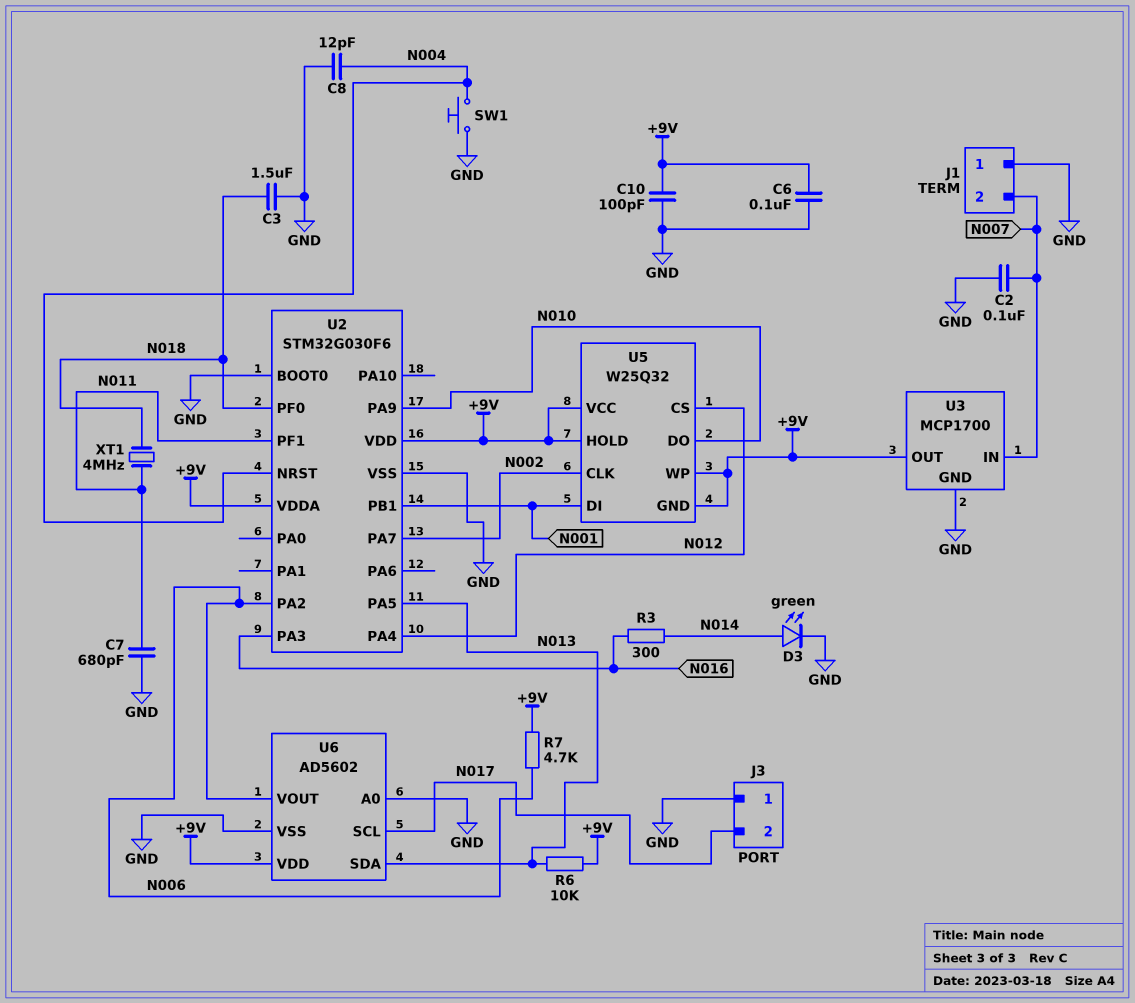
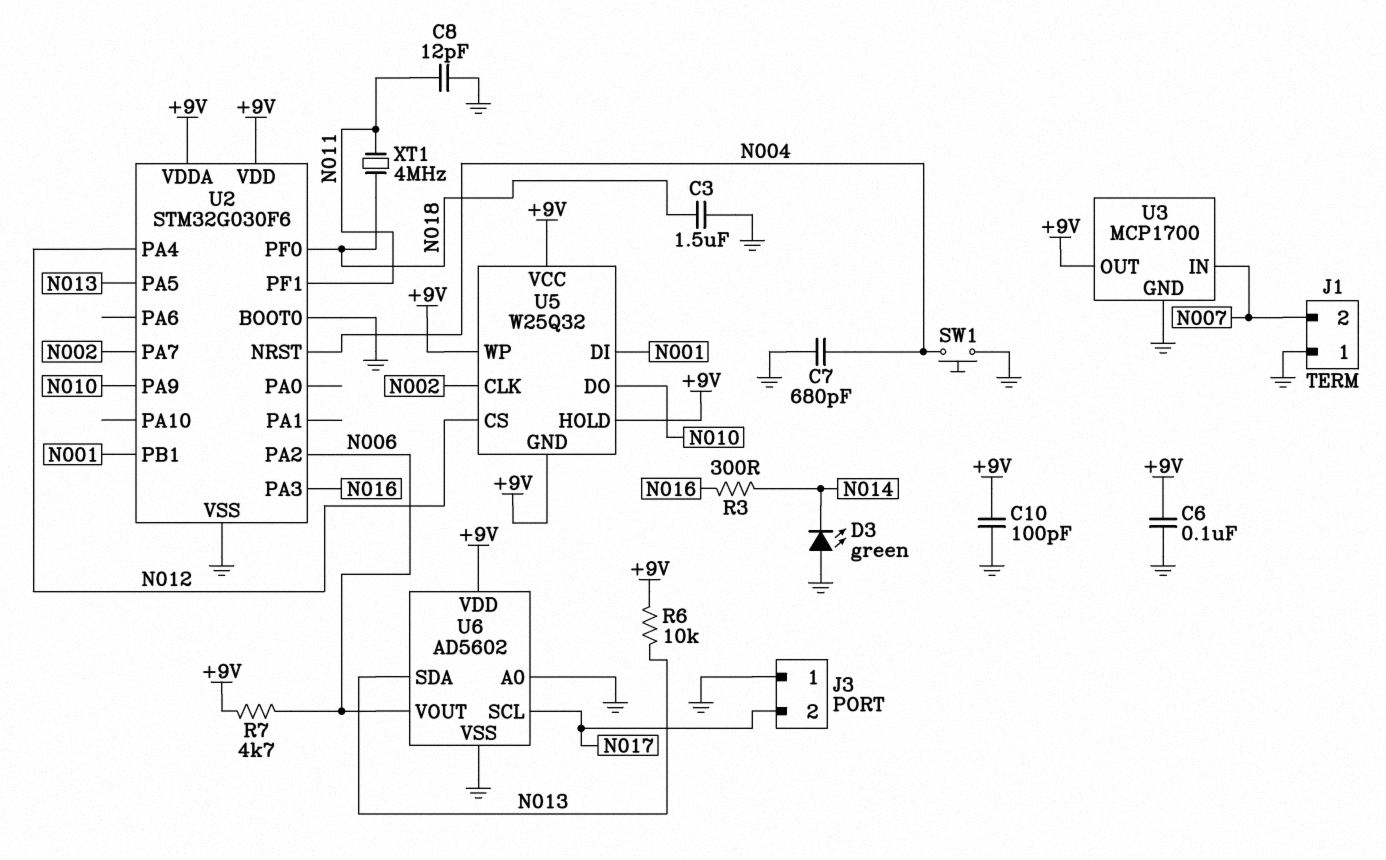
C2: 100nF (GND, N007) -> none
C7: 680pF (GND, N011) -> 680pF (GND, N004)
C8: 12pF (GND, N004) -> 12pF (GND, N011)
D3: LED green (A N014, K GND) -> LED green (A GND, K N014)

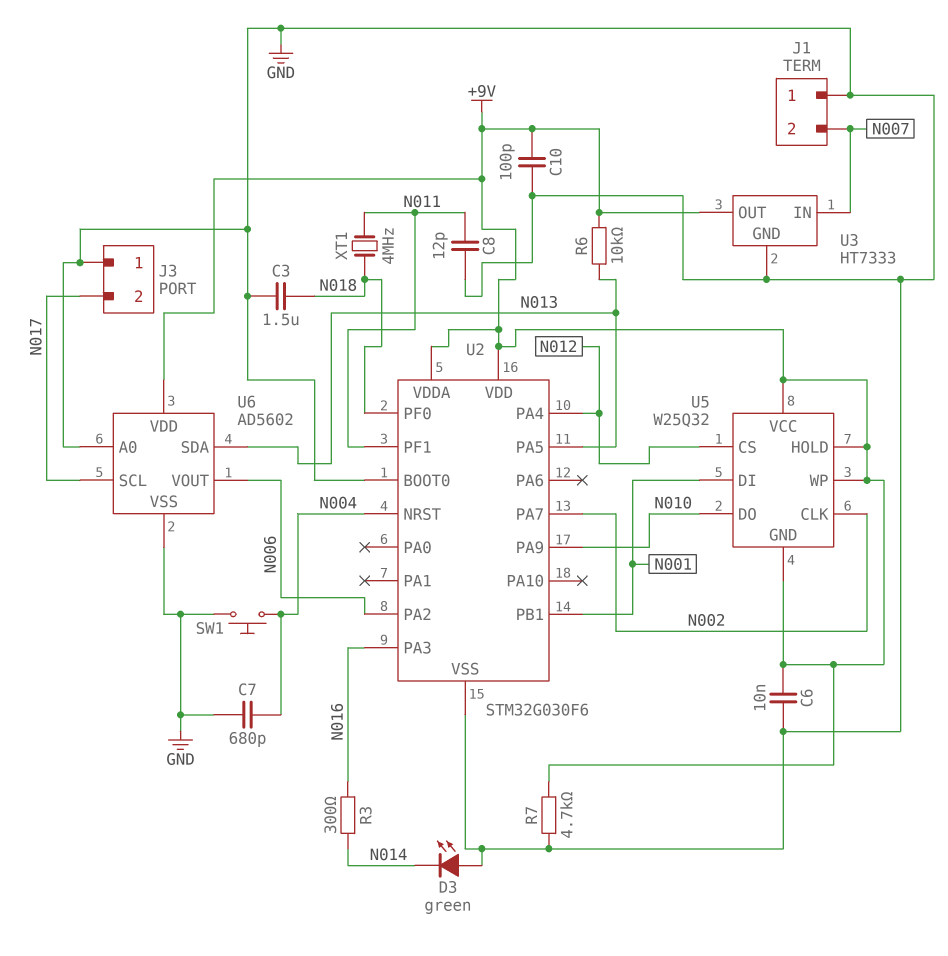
C6: 100nF (+9V, GND) -> 10nF (+9V, GND)
R7: 4.7k (+9V, N006) -> 4.7k (+9V, GND)
U3: MCP1700 -> HT7333

